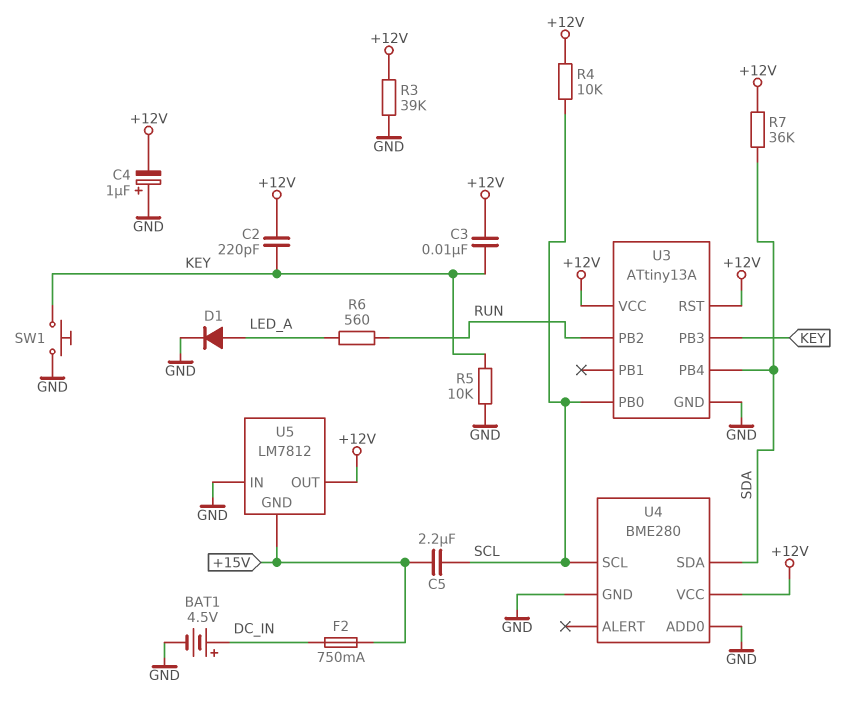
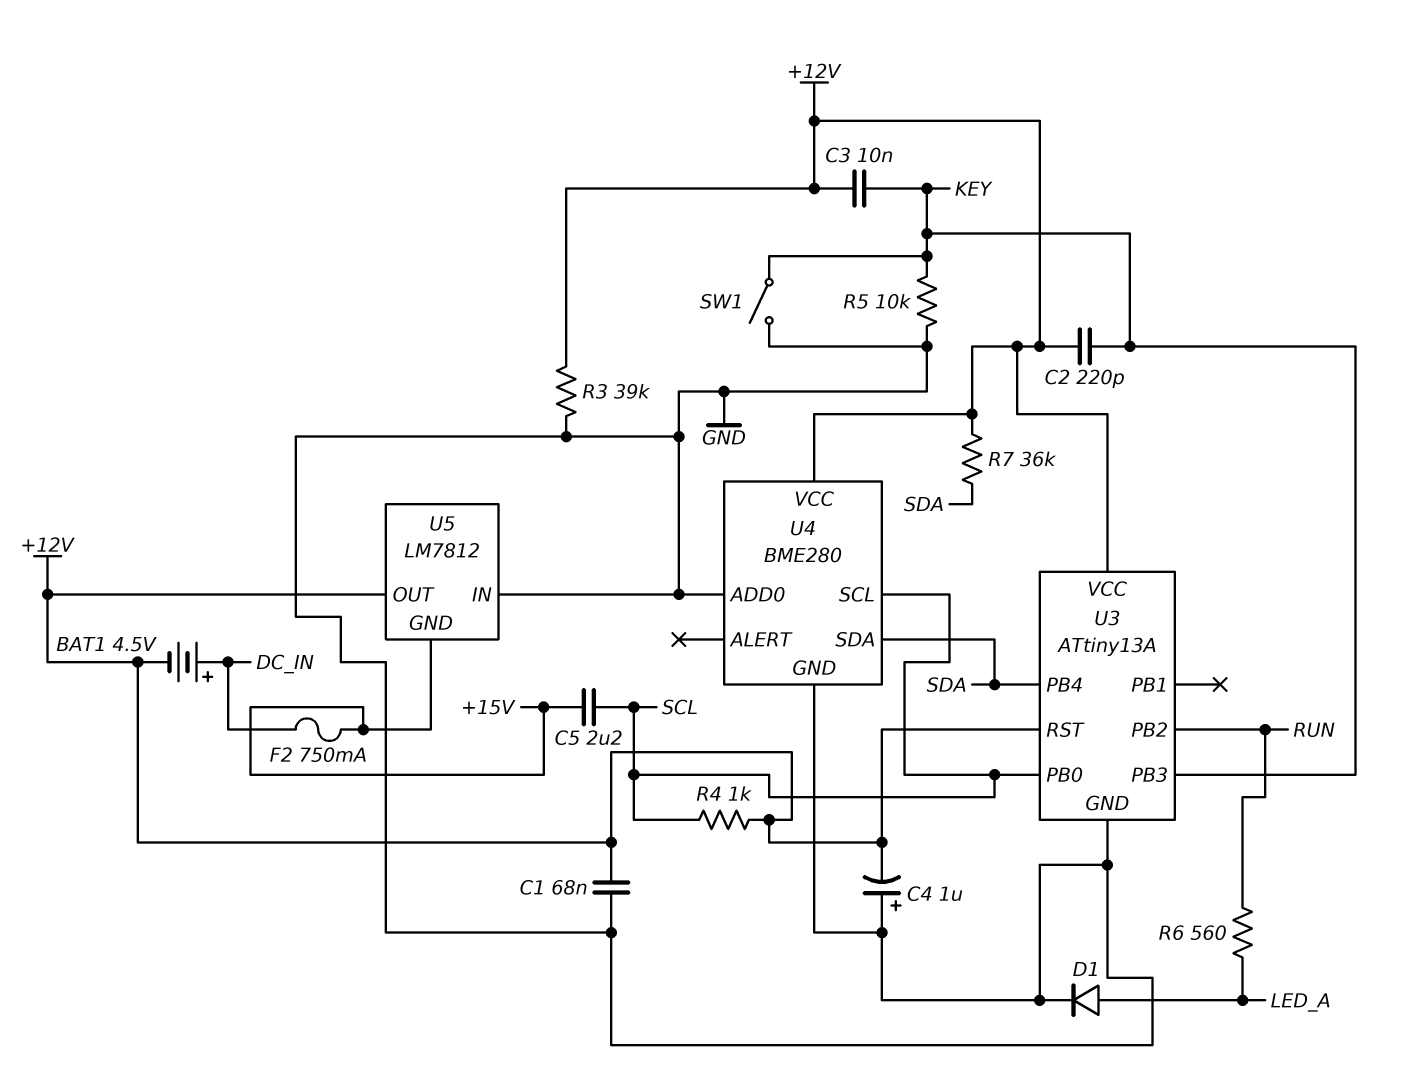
BAT1: 4.5V (plus DC_IN, minus GND) -> 4.5V (plus DC_IN, minus +12V)
C1: none -> 68nF (+12V, GND)
R4: 10k (+12V, SCL) -> 1k (+12V, SCL)
SW1: button (GND, KEY) -> switch (GND, KEY)

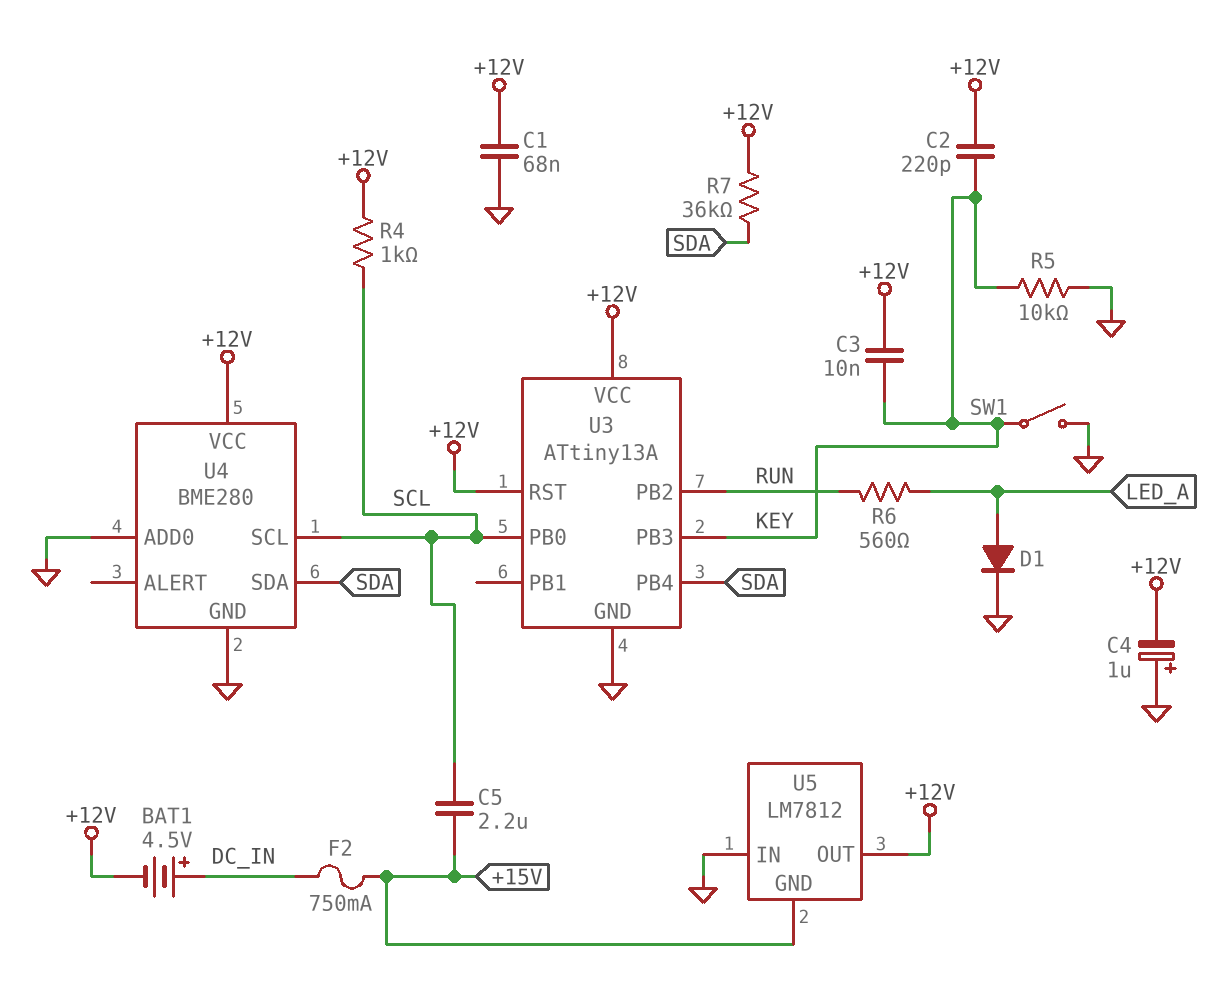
R3: 39k (+12V, GND) -> none

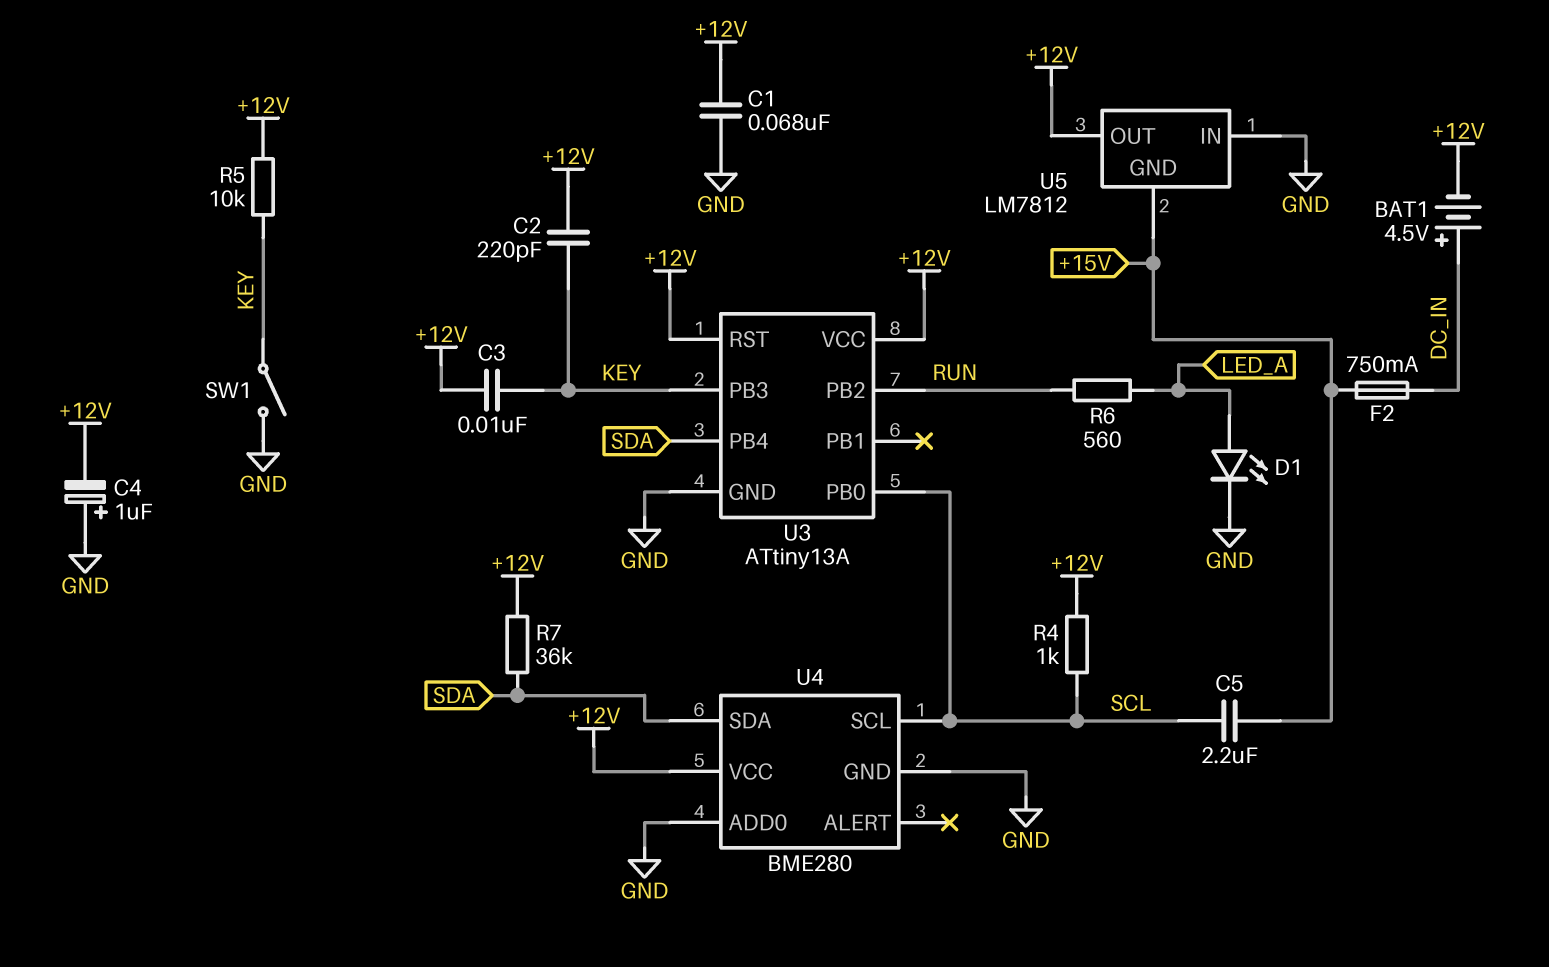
D1: diode (A LED_A, K GND) -> LED (A LED_A, K GND)
R5: 10k (GND, KEY) -> 10k (+12V, KEY)

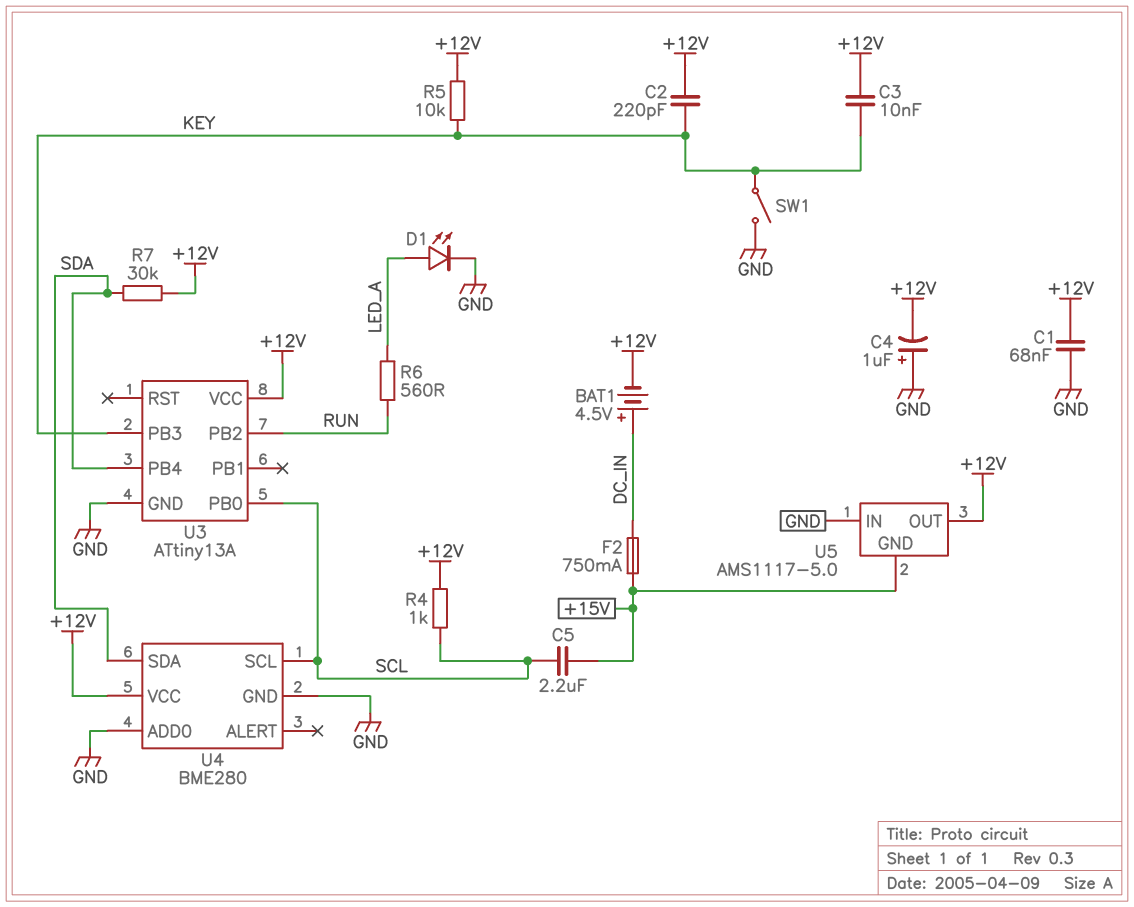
R7: 36k (+12V, SDA) -> 30k (+12V, SDA)
U3 pin RST: +12V -> none
U5: LM7812 -> AMS1117-5.0

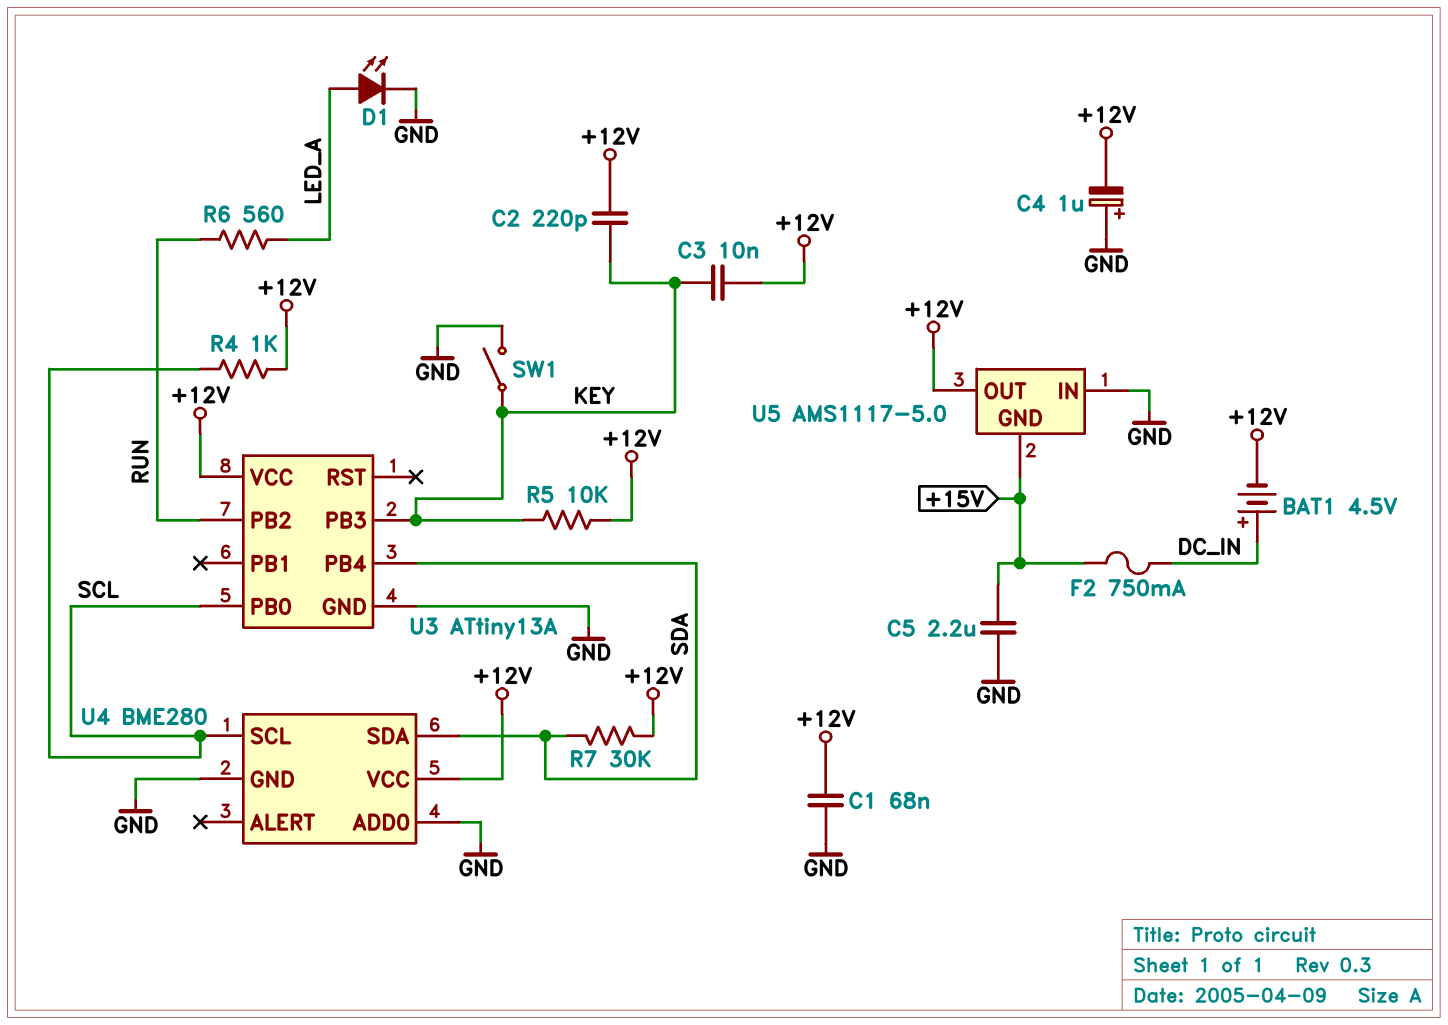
C5: 2.2uF (+15V, SCL) -> 2.2uF (+15V, GND)

